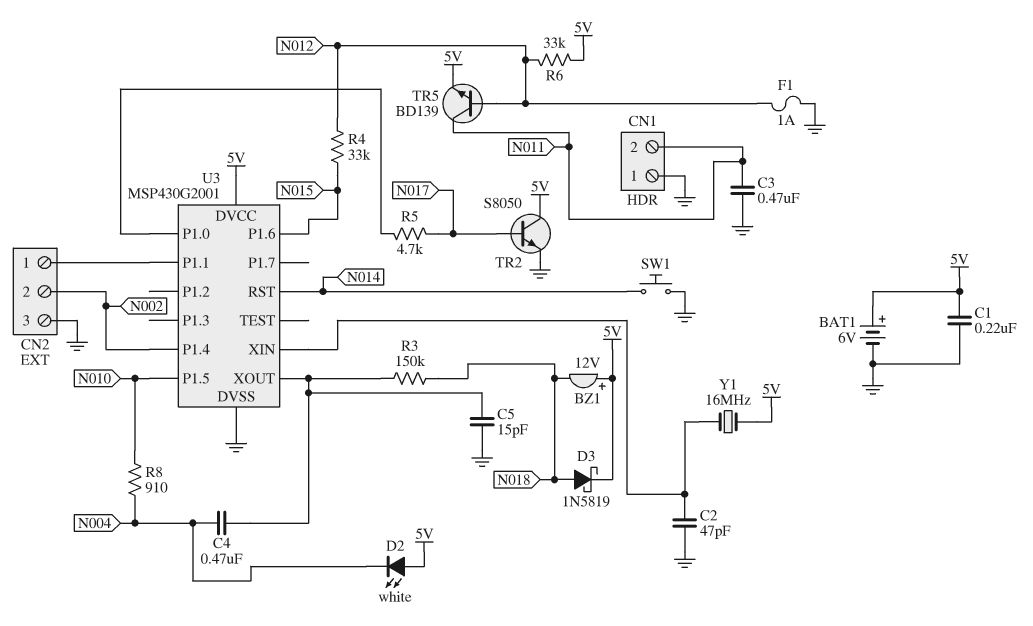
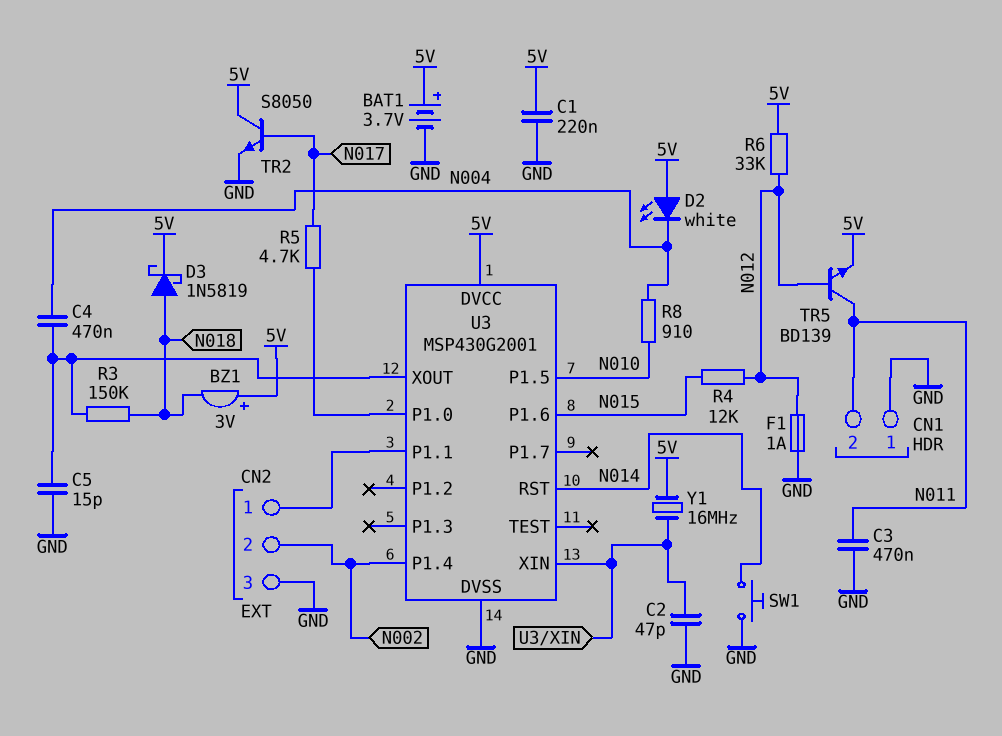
BAT1: 6V (plus 5V, minus GND) -> 3.7V (plus 5V, minus GND)
BZ1: buzzer 12V (plus 5V, minus N018) -> buzzer 3V (plus 5V, minus N018)
R4: 33k (N012, N015) -> 12k (N012, N015)

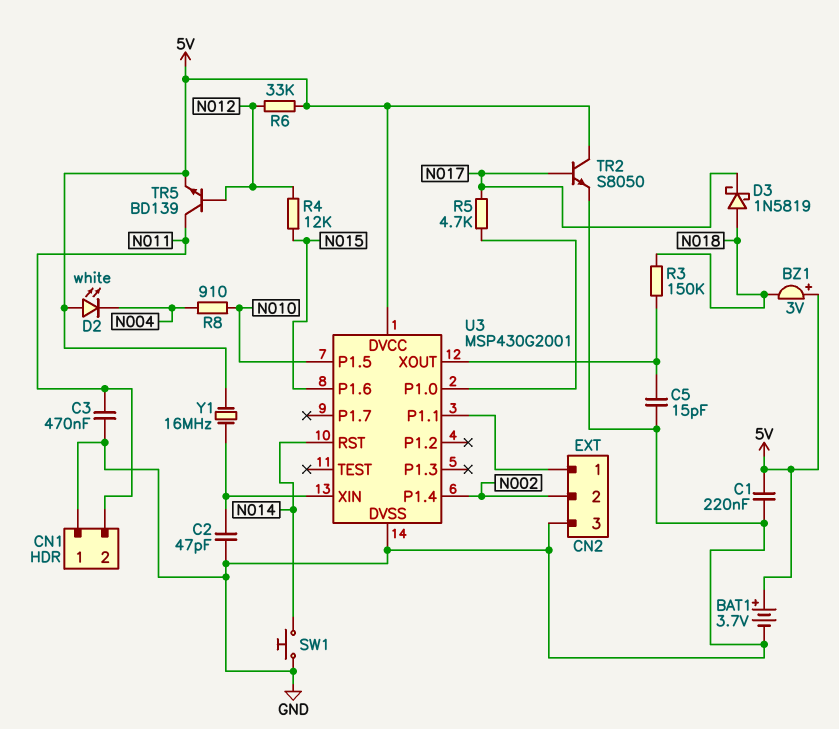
C4: 470nF (N004, U3/XOUT) -> none
D3: schottky 1N5819 (A N018, K 5V) -> schottky 1N5819 (A N018, K N017)
F1: 1A (GND, N012) -> none

